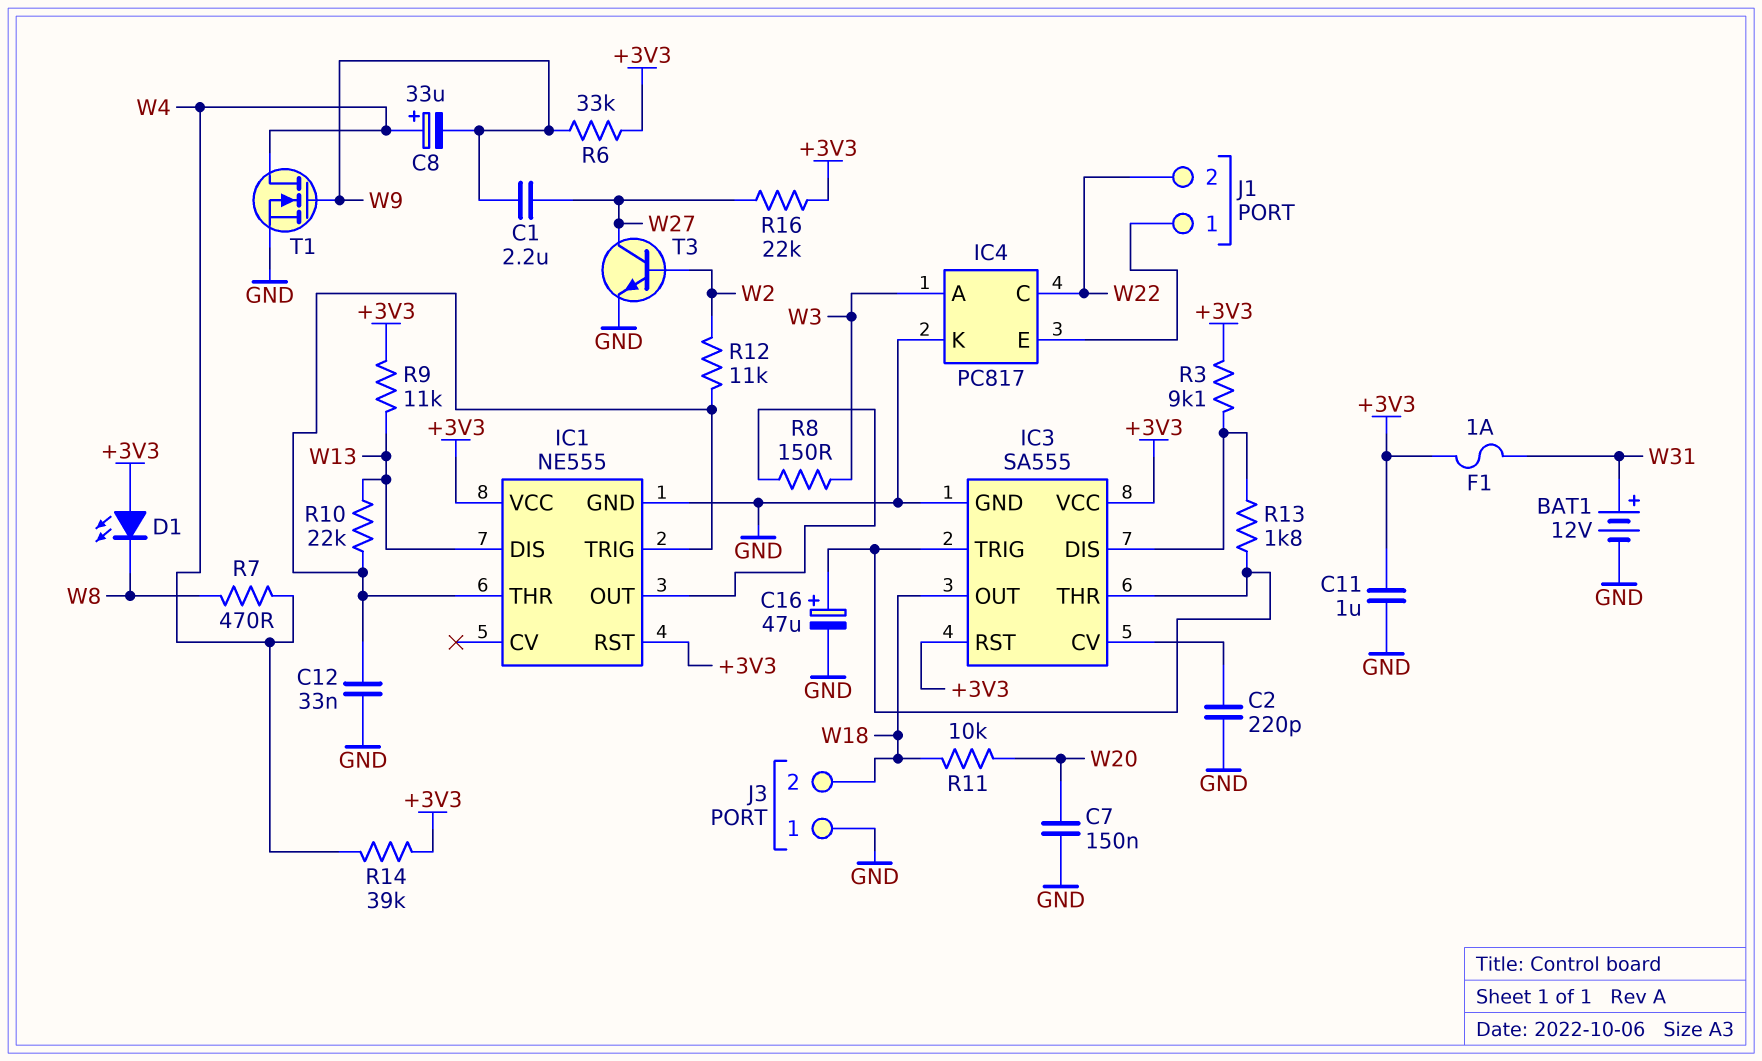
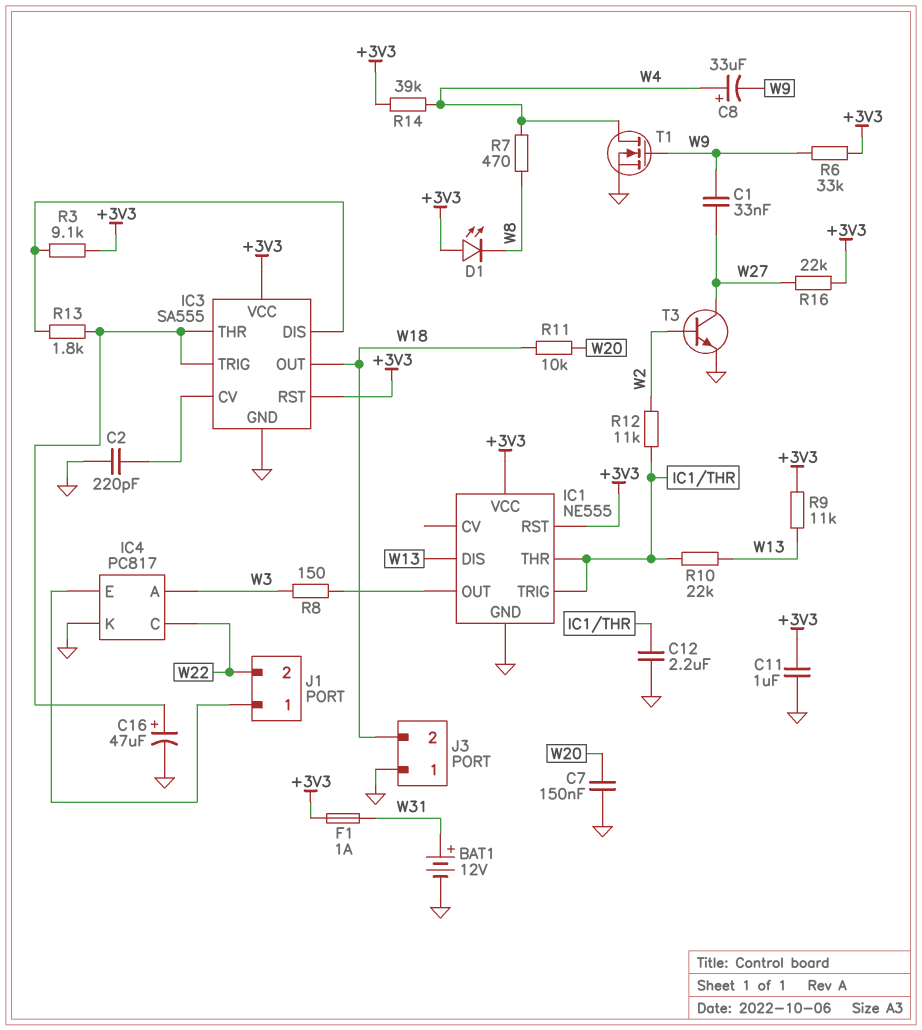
C1: 2.2uF (W9, W27) -> 33nF (W9, W27)
C12: 33nF (GND, IC1/THR) -> 2.2uF (GND, IC1/THR)

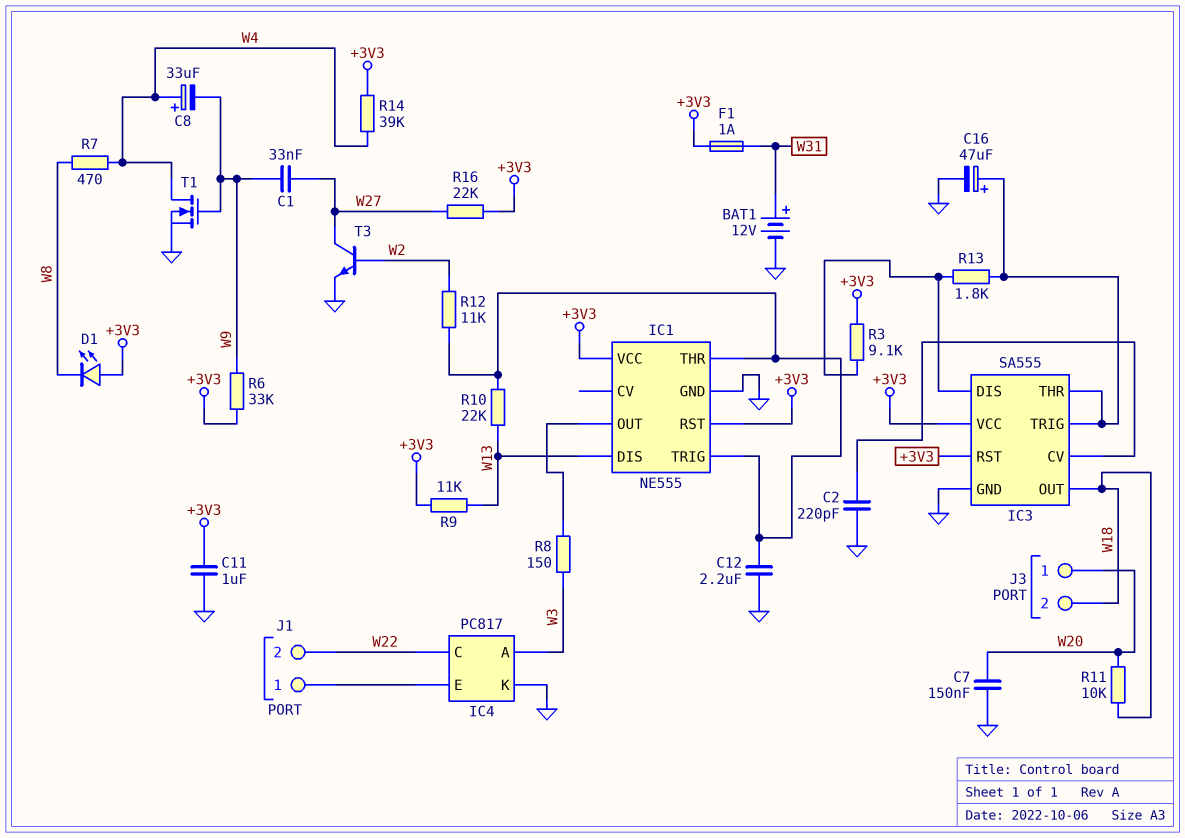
J3 pin 1: GND -> W20

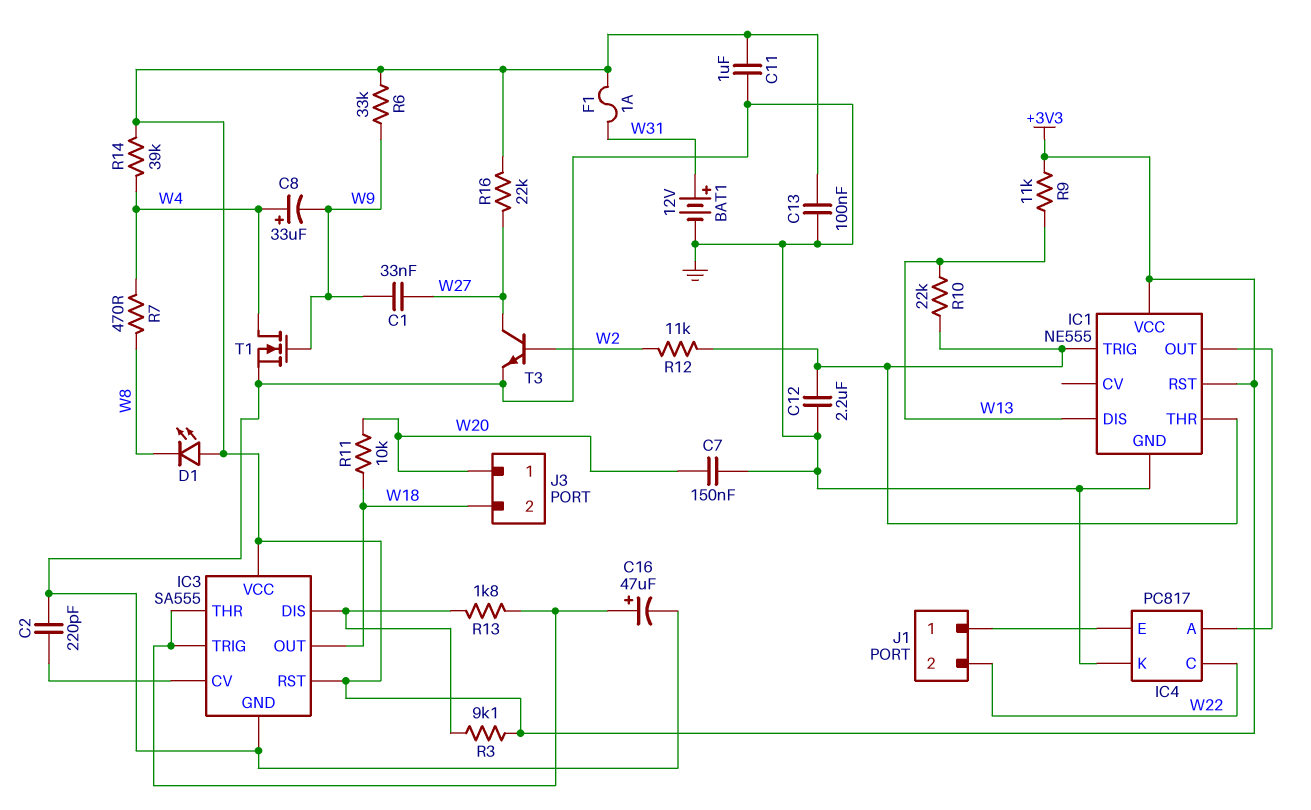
C13: none -> 100nF (+3V3, GND)
IC4 pin A: W3 -> IC1/OUT
R8: 150 (IC1/OUT, W3) -> none

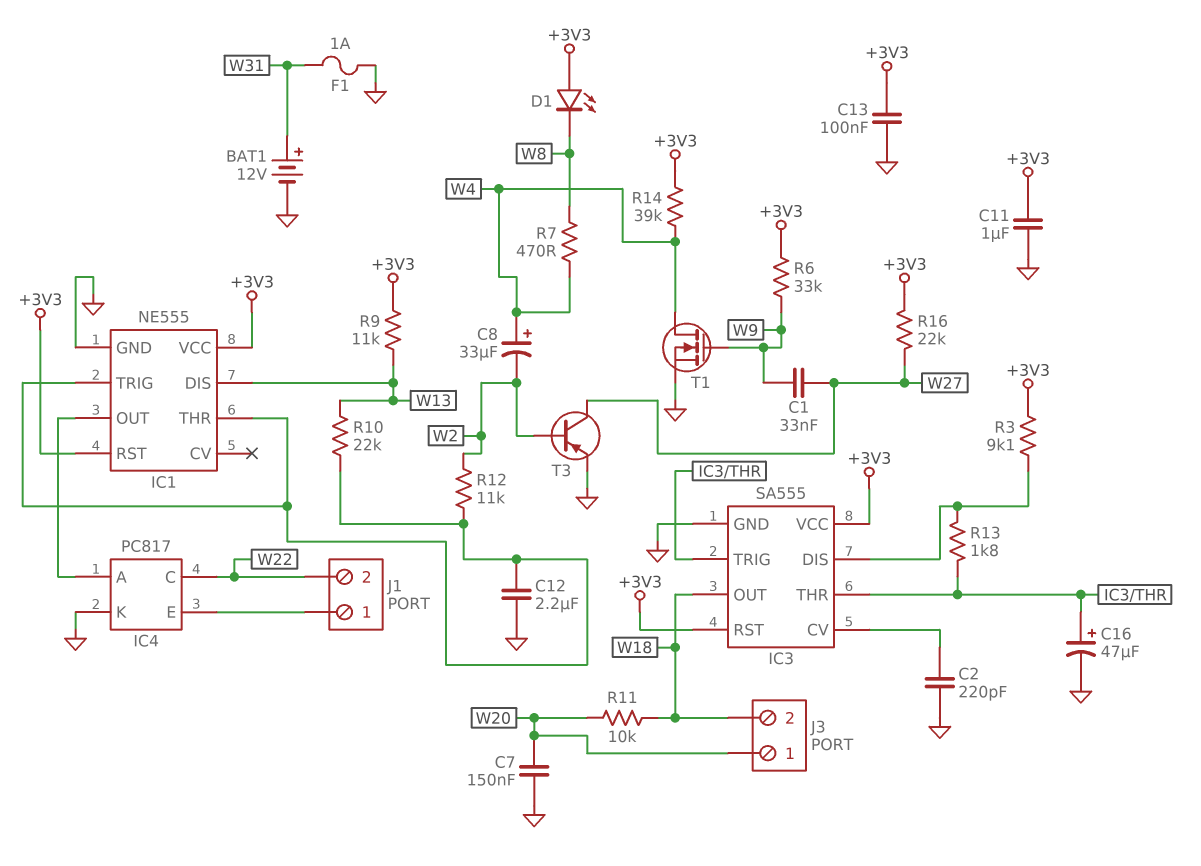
C8: 33uF (plus W4, minus W9) -> 33uF (plus W4, minus W2)
F1: 1A (+3V3, W31) -> 1A (GND, W31)
T3: NPN (B W2, C W27, E GND) -> PNP (B W2, C W27, E GND)

